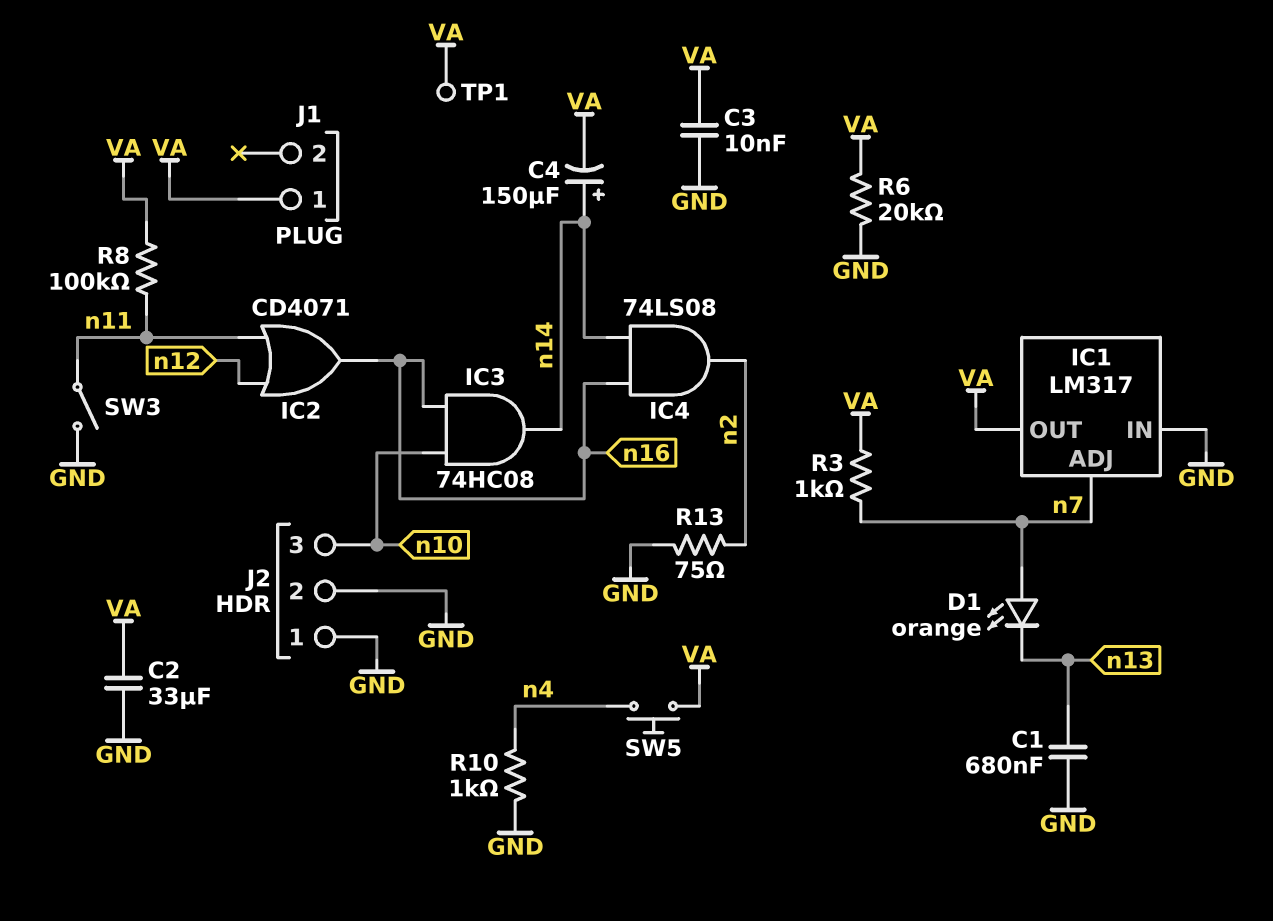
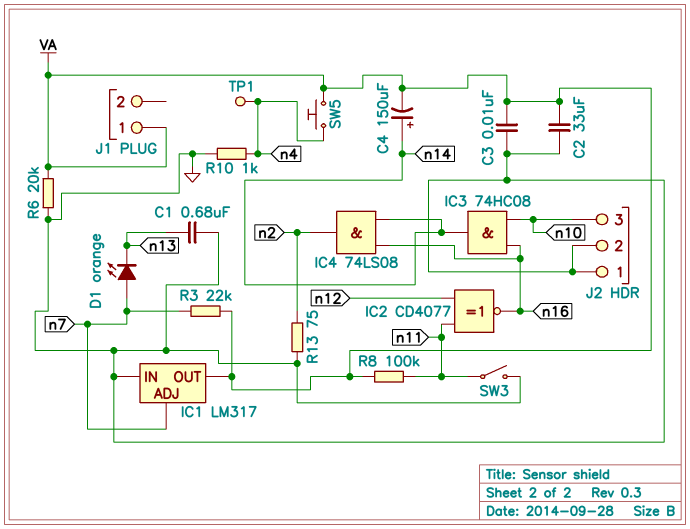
IC2: OR CD4071 (in n11, in n12, out n16) -> XNOR CD4077 (in n11, in n12, out n16)
R3: 1k (VA, n7) -> 22k (VA, n7)
TP1: test point (VA) -> test point (n4)

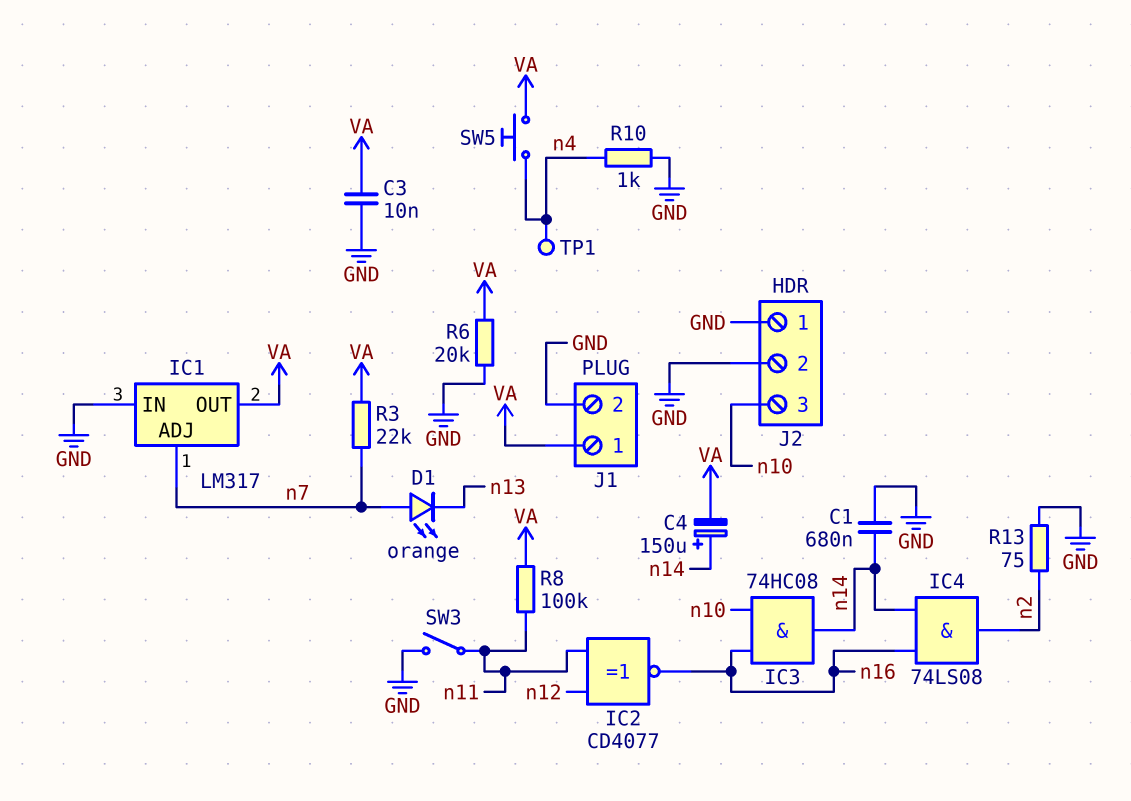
C1: 680nF (GND, n13) -> 680nF (GND, n14)
C2: 33uF (GND, VA) -> none
J1 pin 2: none -> GND

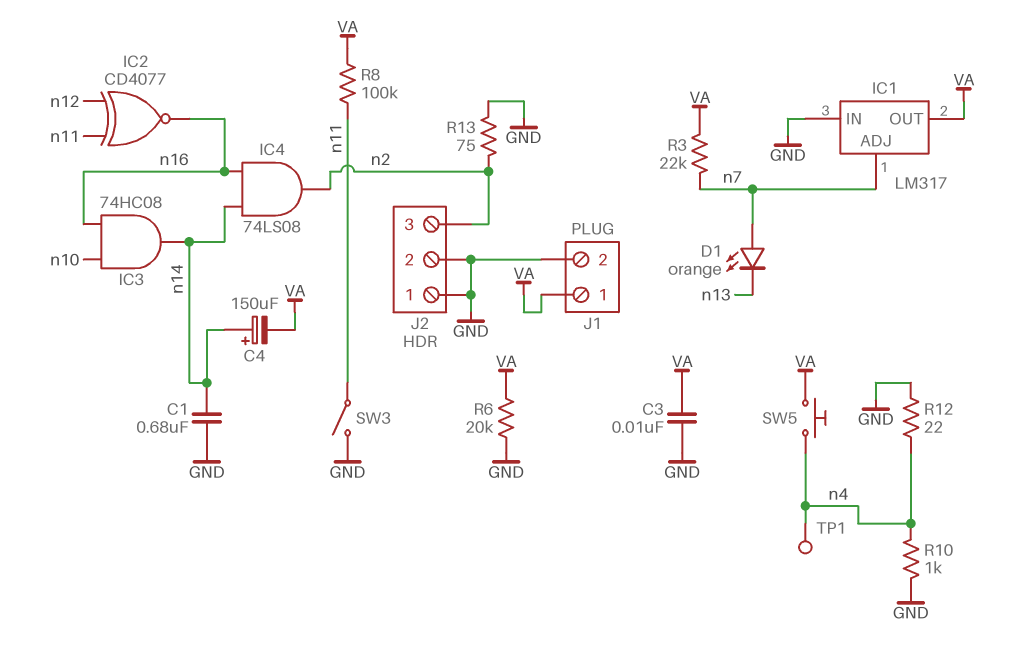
J2 pin 3: n10 -> n2
R12: none -> 22 (GND, n4)

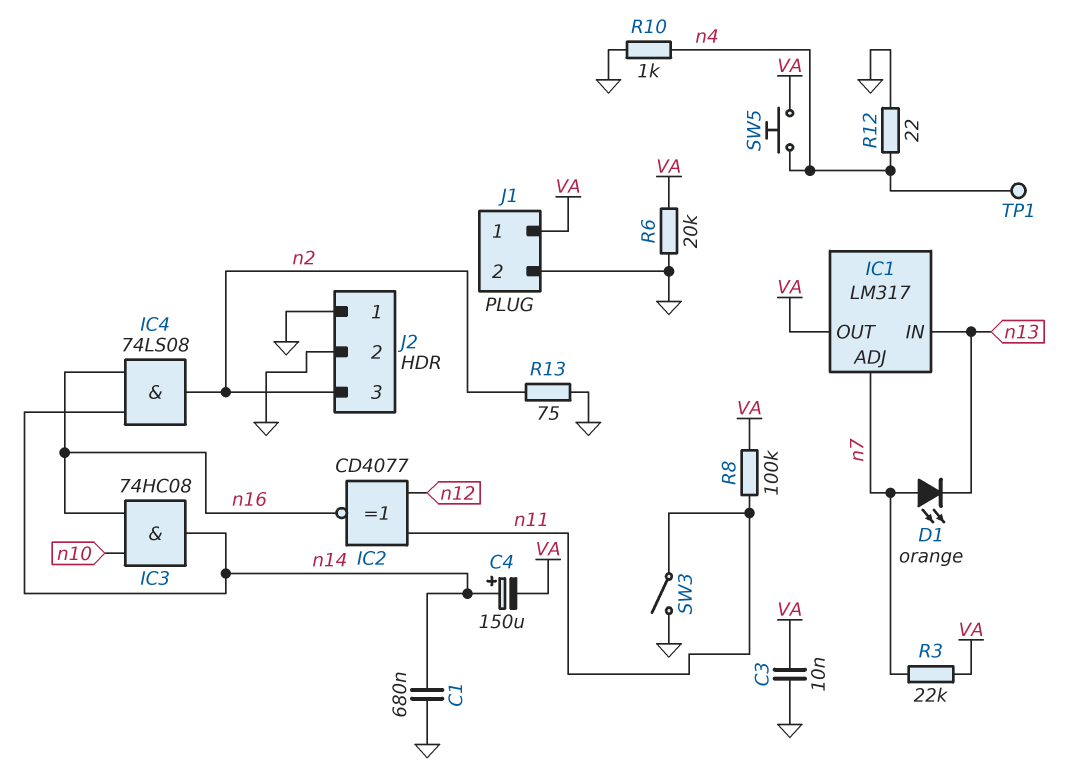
IC1 pin IN: GND -> n13

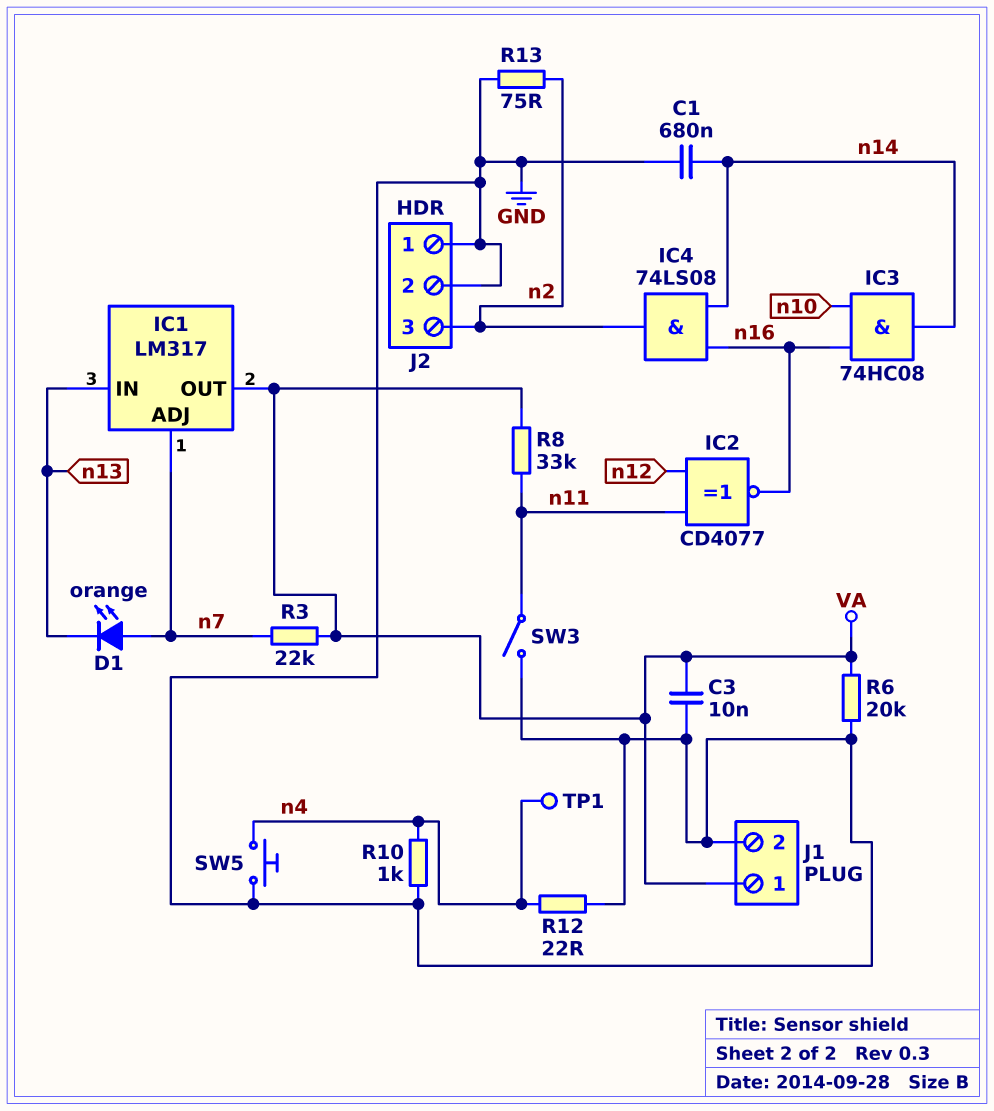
C4: 150uF (plus n14, minus VA) -> none
R8: 100k (VA, n11) -> 33k (VA, n11)
SW5: button (VA, n4) -> button (GND, n4)

